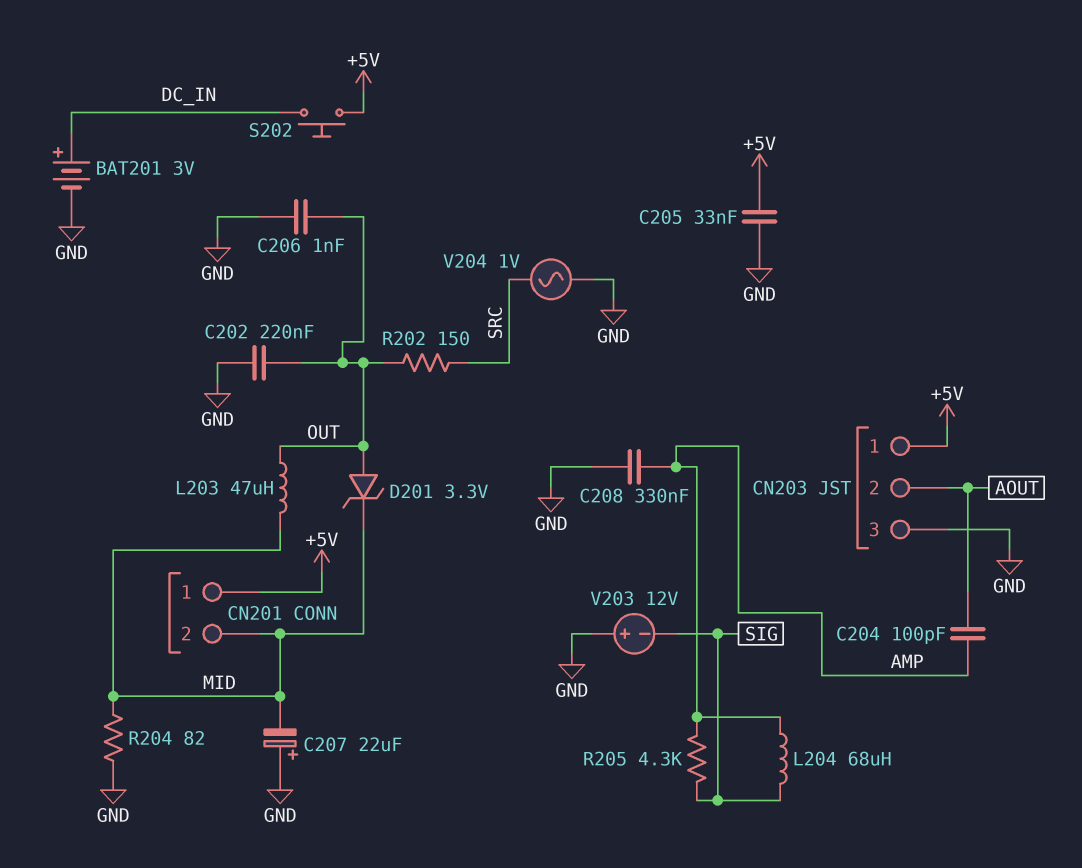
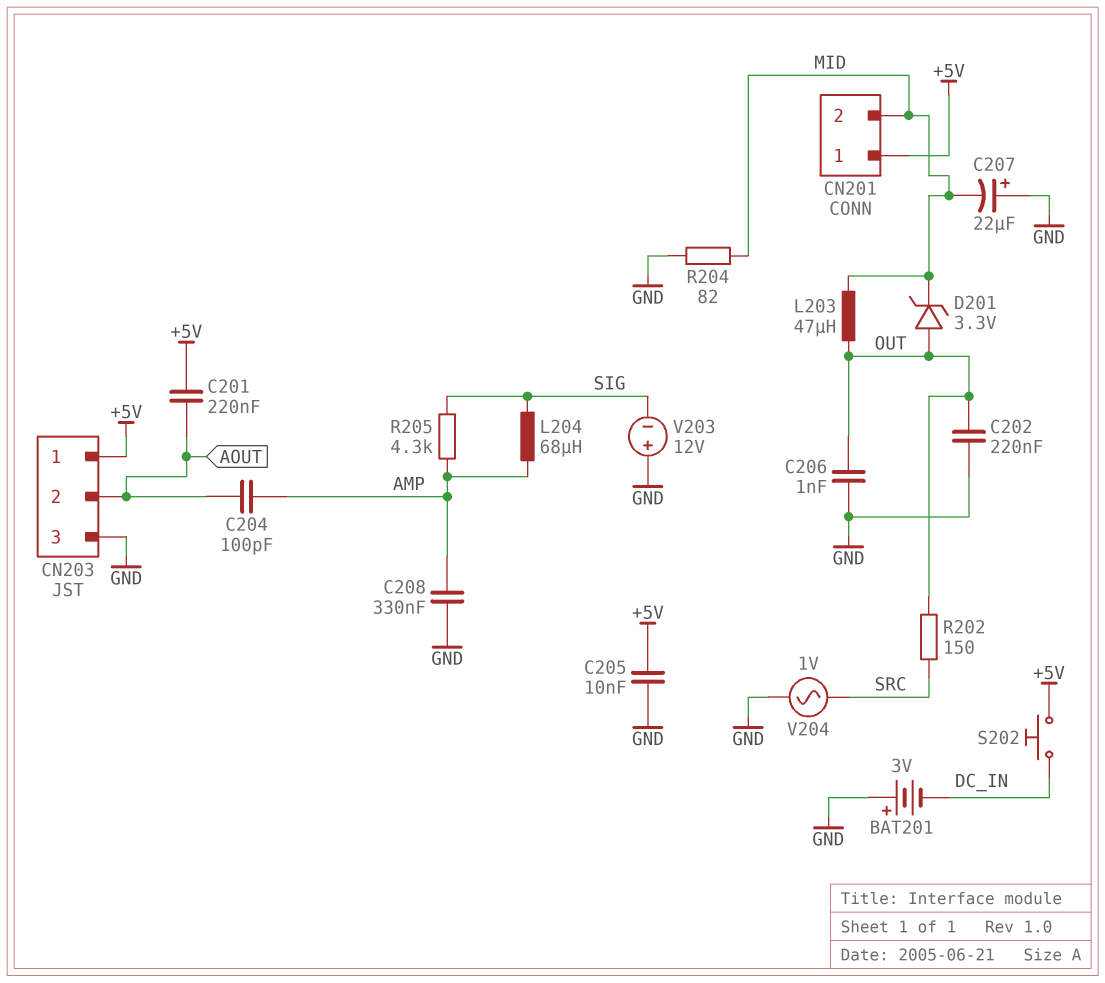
BAT201: 3V (plus DC_IN, minus GND) -> 3V (plus GND, minus DC_IN)
C201: none -> 220nF (+5V, AOUT)
C205: 33nF (+5V, GND) -> 10nF (+5V, GND)

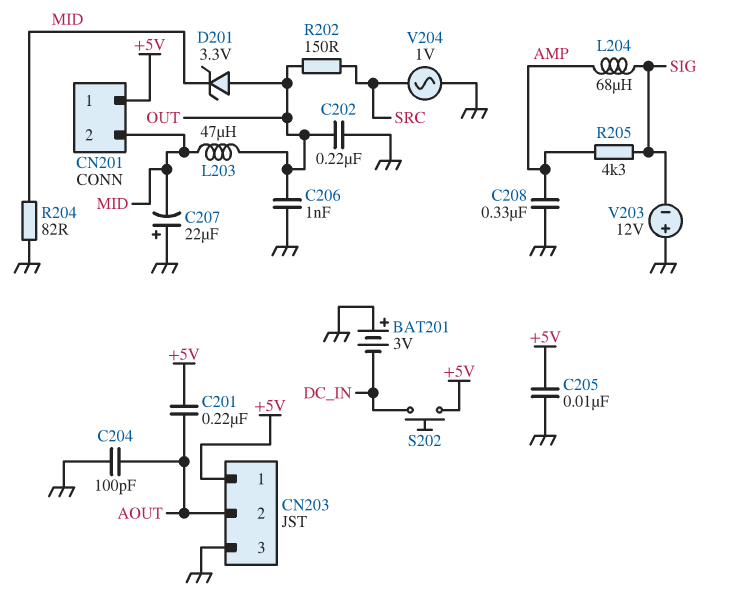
C204: 100pF (AMP, AOUT) -> 100pF (AOUT, GND)

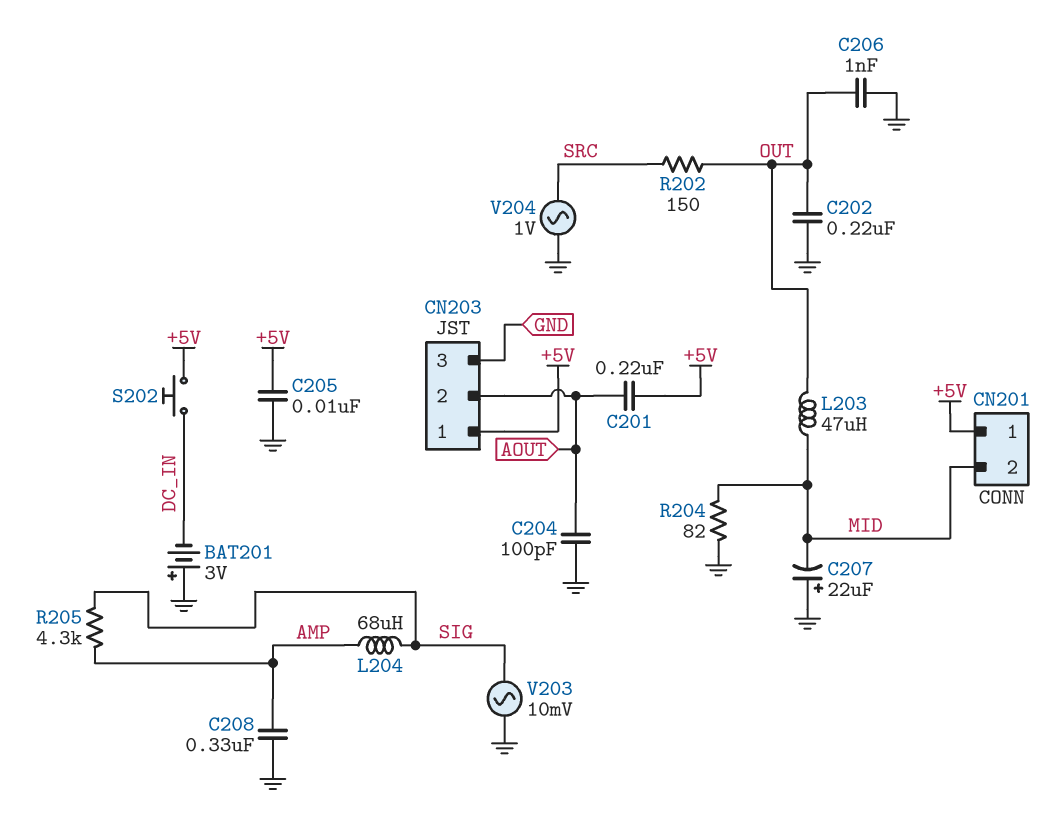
D201: zener 3.3V (A OUT, K MID) -> none
V203: 12V (plus GND, minus SIG) -> AC 10mV (GND, SIG)

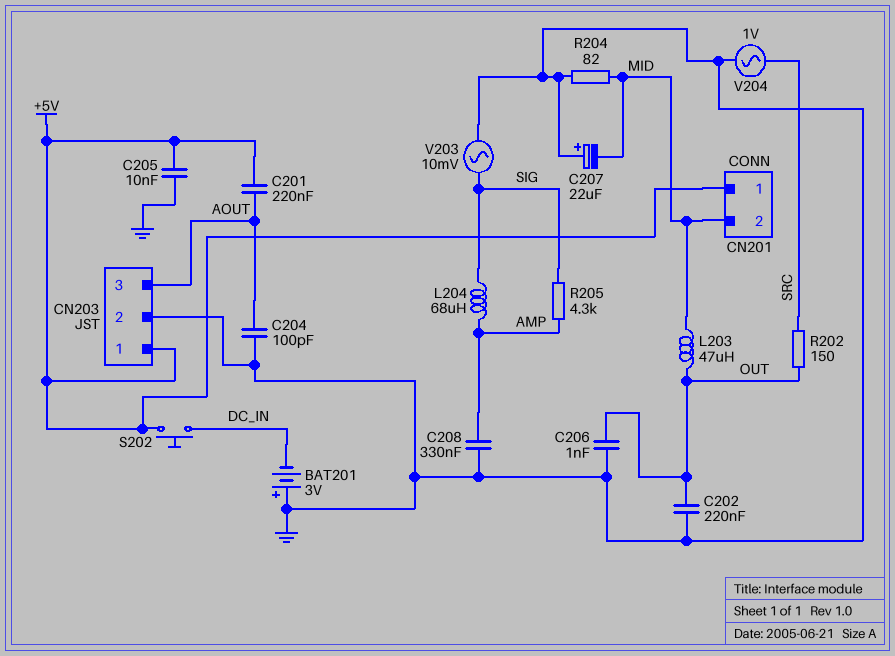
CN203 pin 2: AOUT -> GND
CN203 pin 3: GND -> AOUT

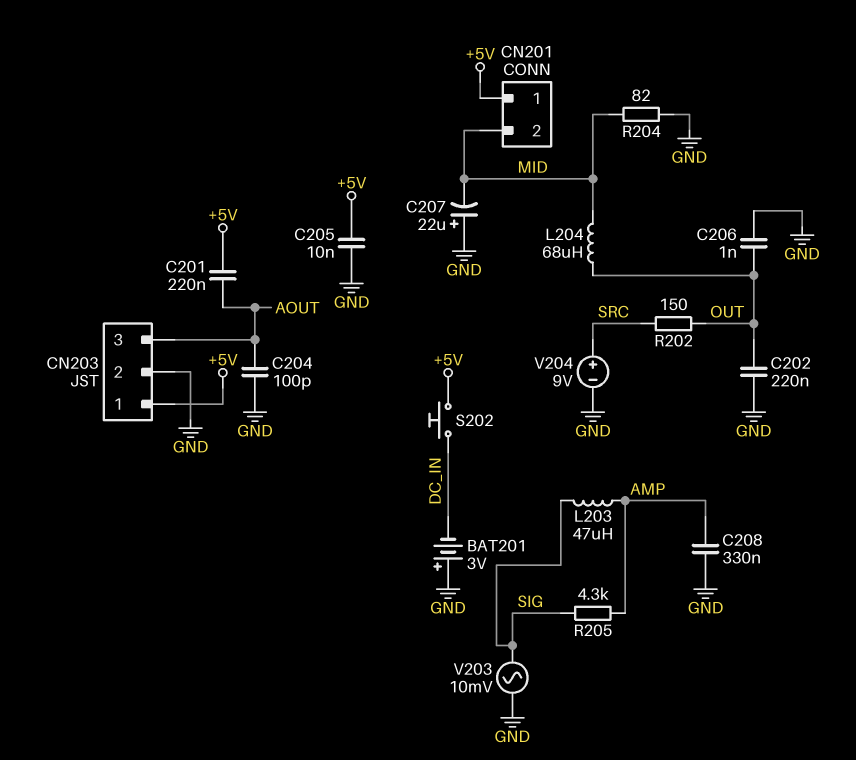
L203: 47uH (MID, OUT) -> 47uH (AMP, SIG)
L204: 68uH (AMP, SIG) -> 68uH (MID, OUT)
V204: AC 1V (GND, SRC) -> 9V (plus SRC, minus GND)

